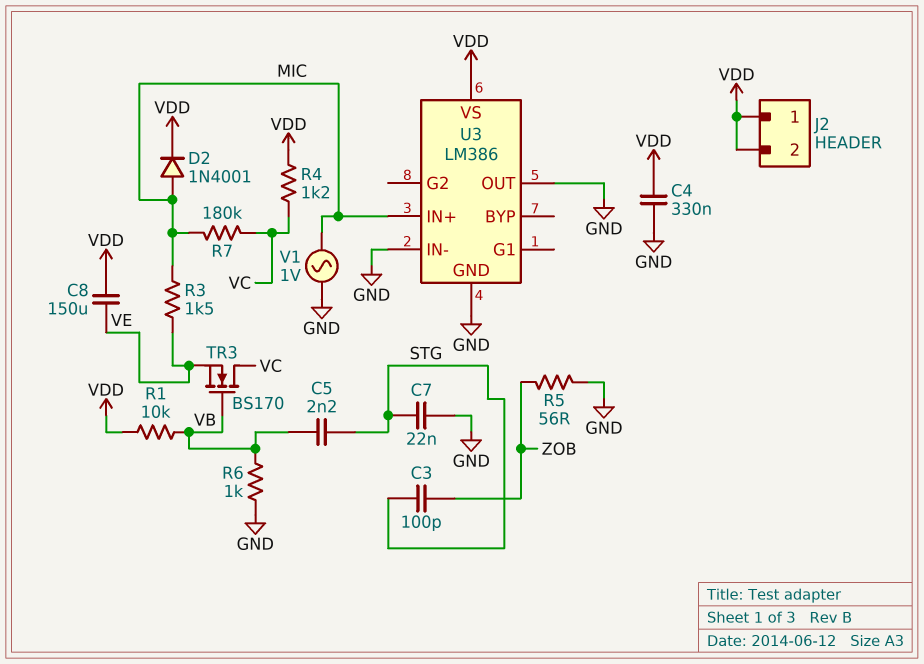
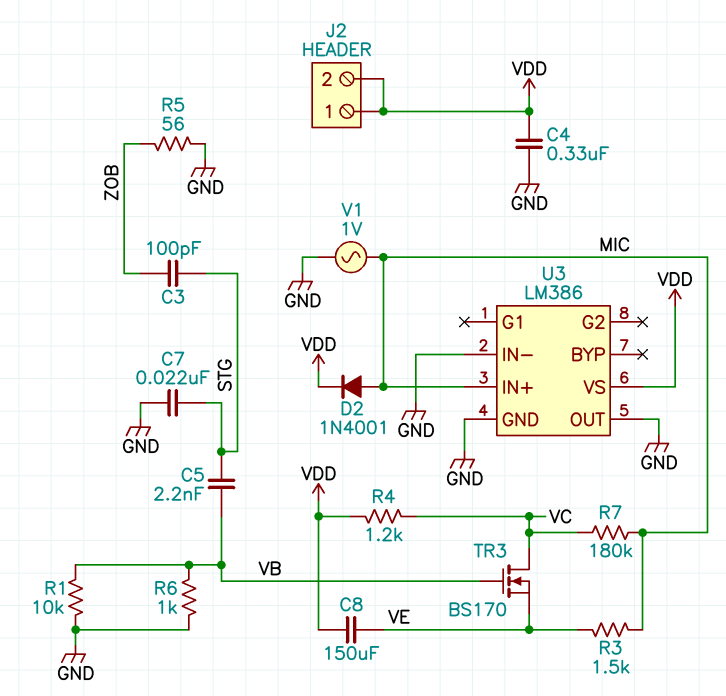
R1: 10k (VB, VDD) -> 10k (GND, VB)

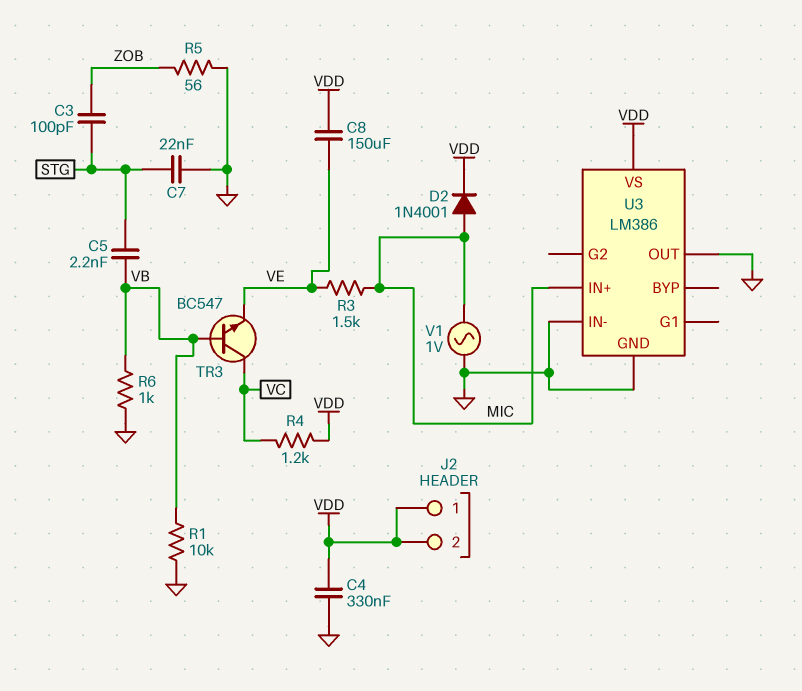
R7: 180k (MIC, VC) -> none
TR3: NMOS BS170 (G VB, D VC, S VE) -> NPN BC547 (B VB, C VC, E VE)

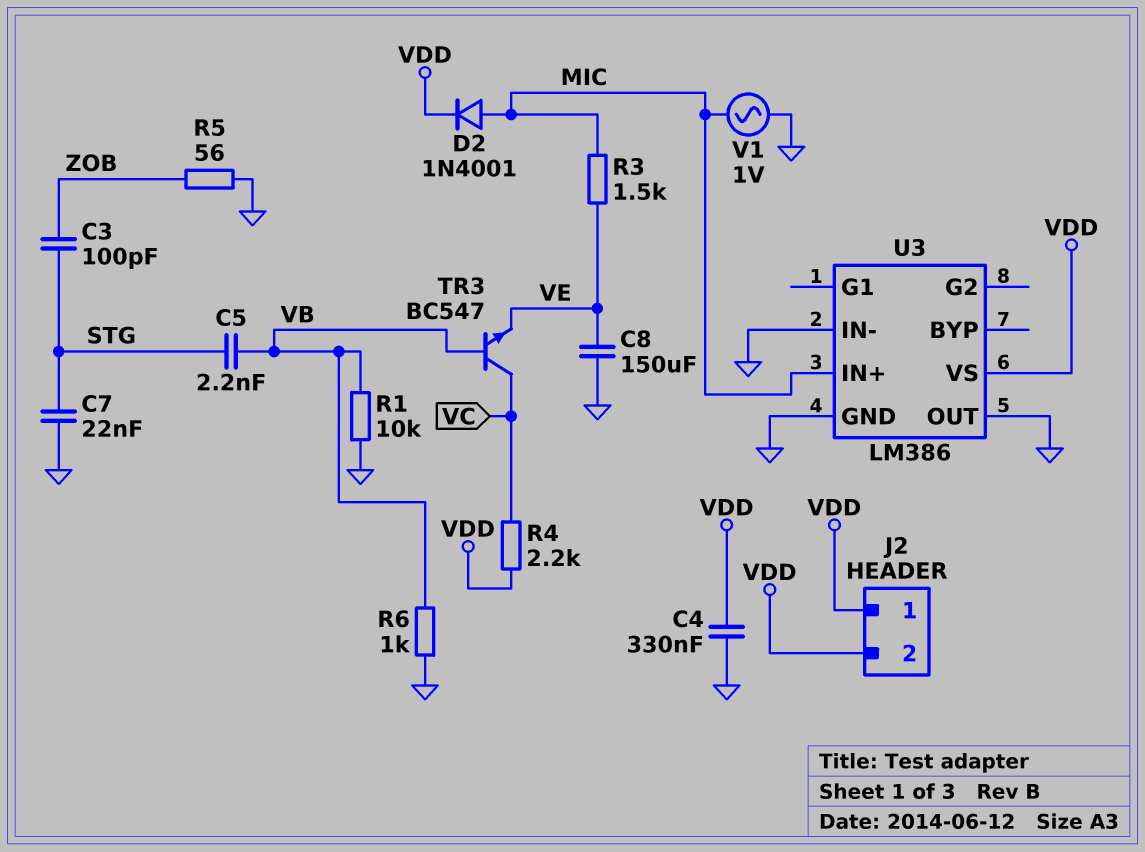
C8: 150uF (VDD, VE) -> 150uF (GND, VE)
R4: 1.2k (VC, VDD) -> 2.2k (VC, VDD)

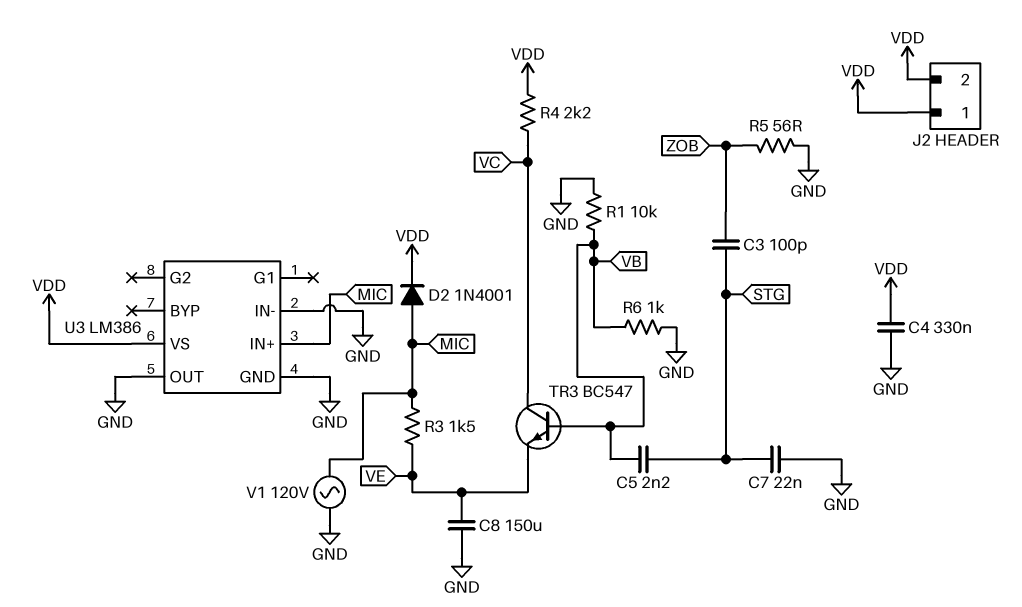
V1: AC 1V (GND, MIC) -> AC 120V (GND, MIC)

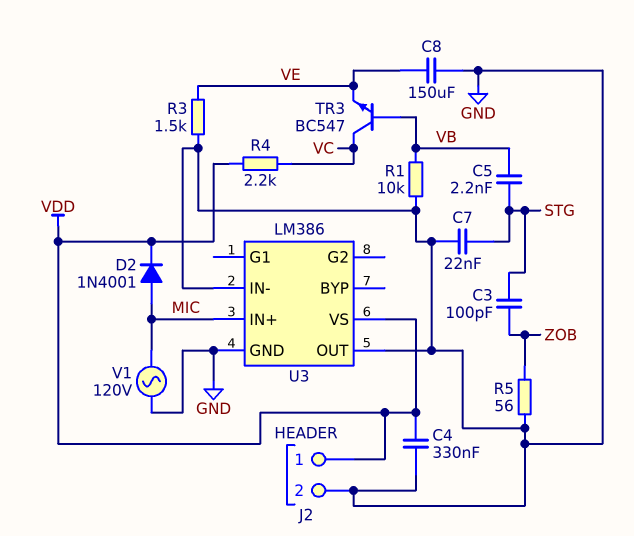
J2 pin 2: VDD -> GND
R3: 1.5k (MIC, VE) -> 1.5k (GND, VE)
R6: 1k (GND, VB) -> none

